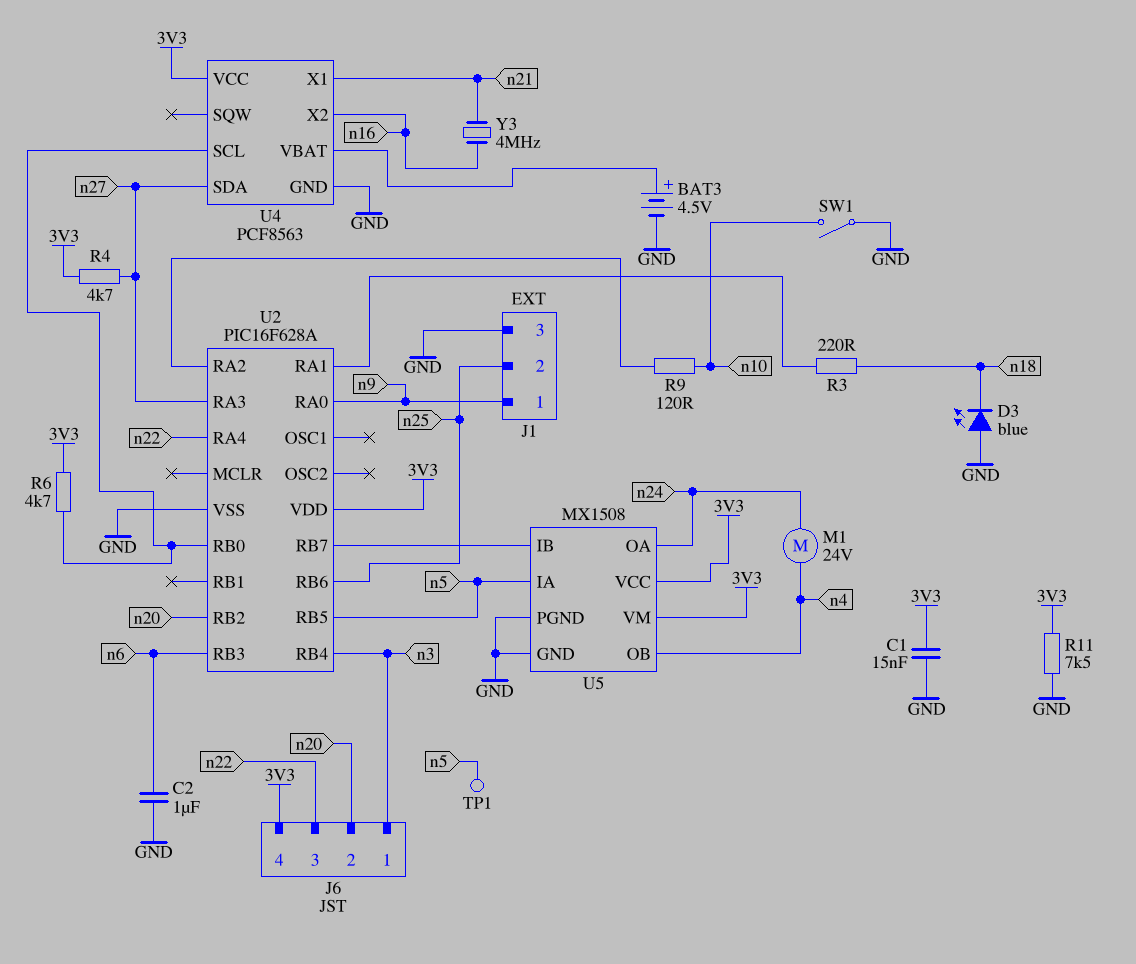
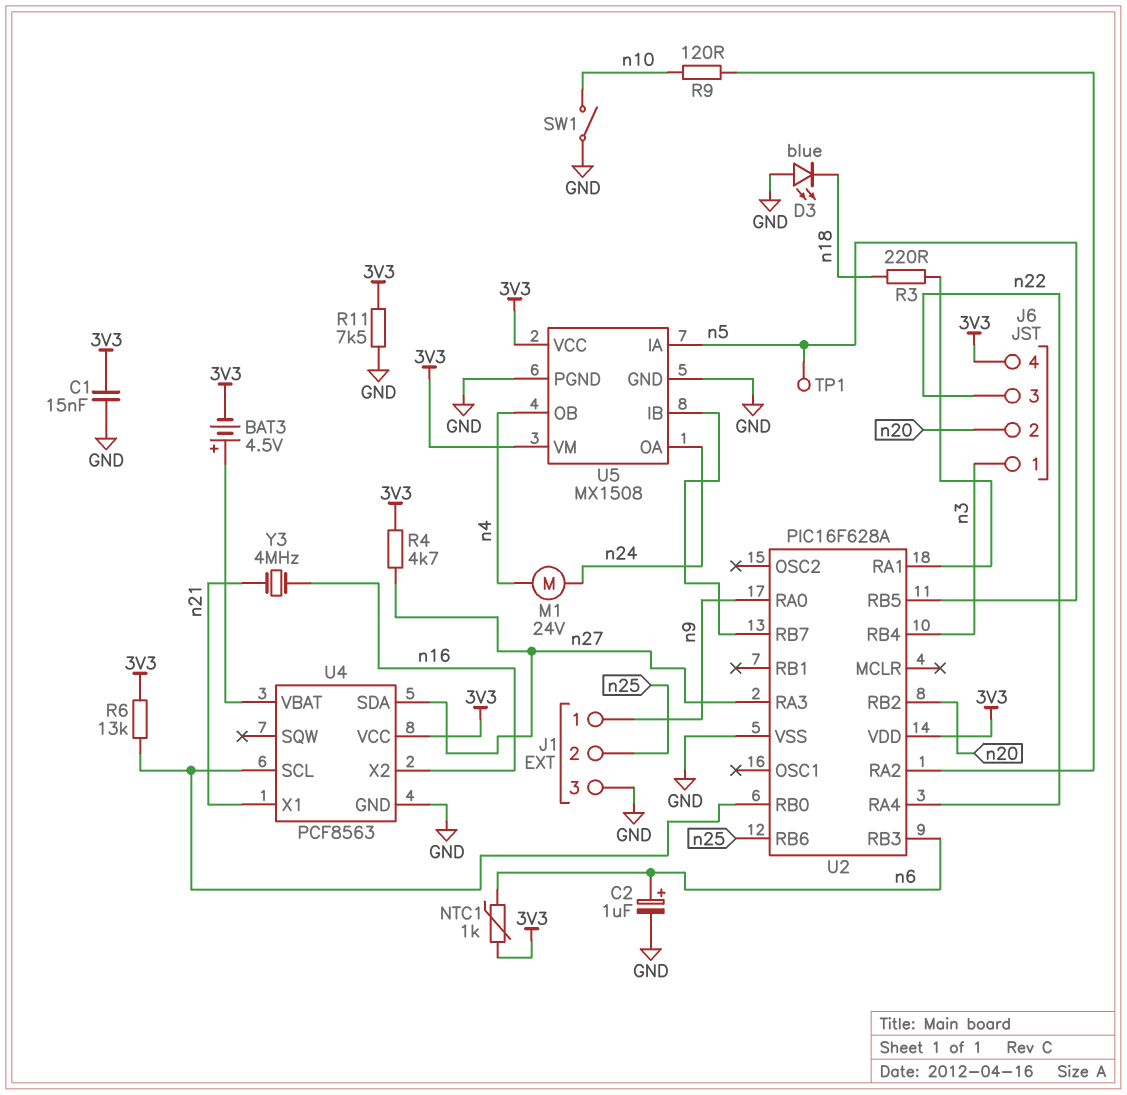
BAT3: 4.5V (plus U4/VBAT, minus GND) -> 4.5V (plus U4/VBAT, minus 3V3)
C2: 1uF (GND, n6) -> 1uF (plus n6, minus GND)
NTC1: none -> 1k (3V3, n6)
R6: 4.7k (3V3, U2/RB0) -> 13k (3V3, U2/RB0)

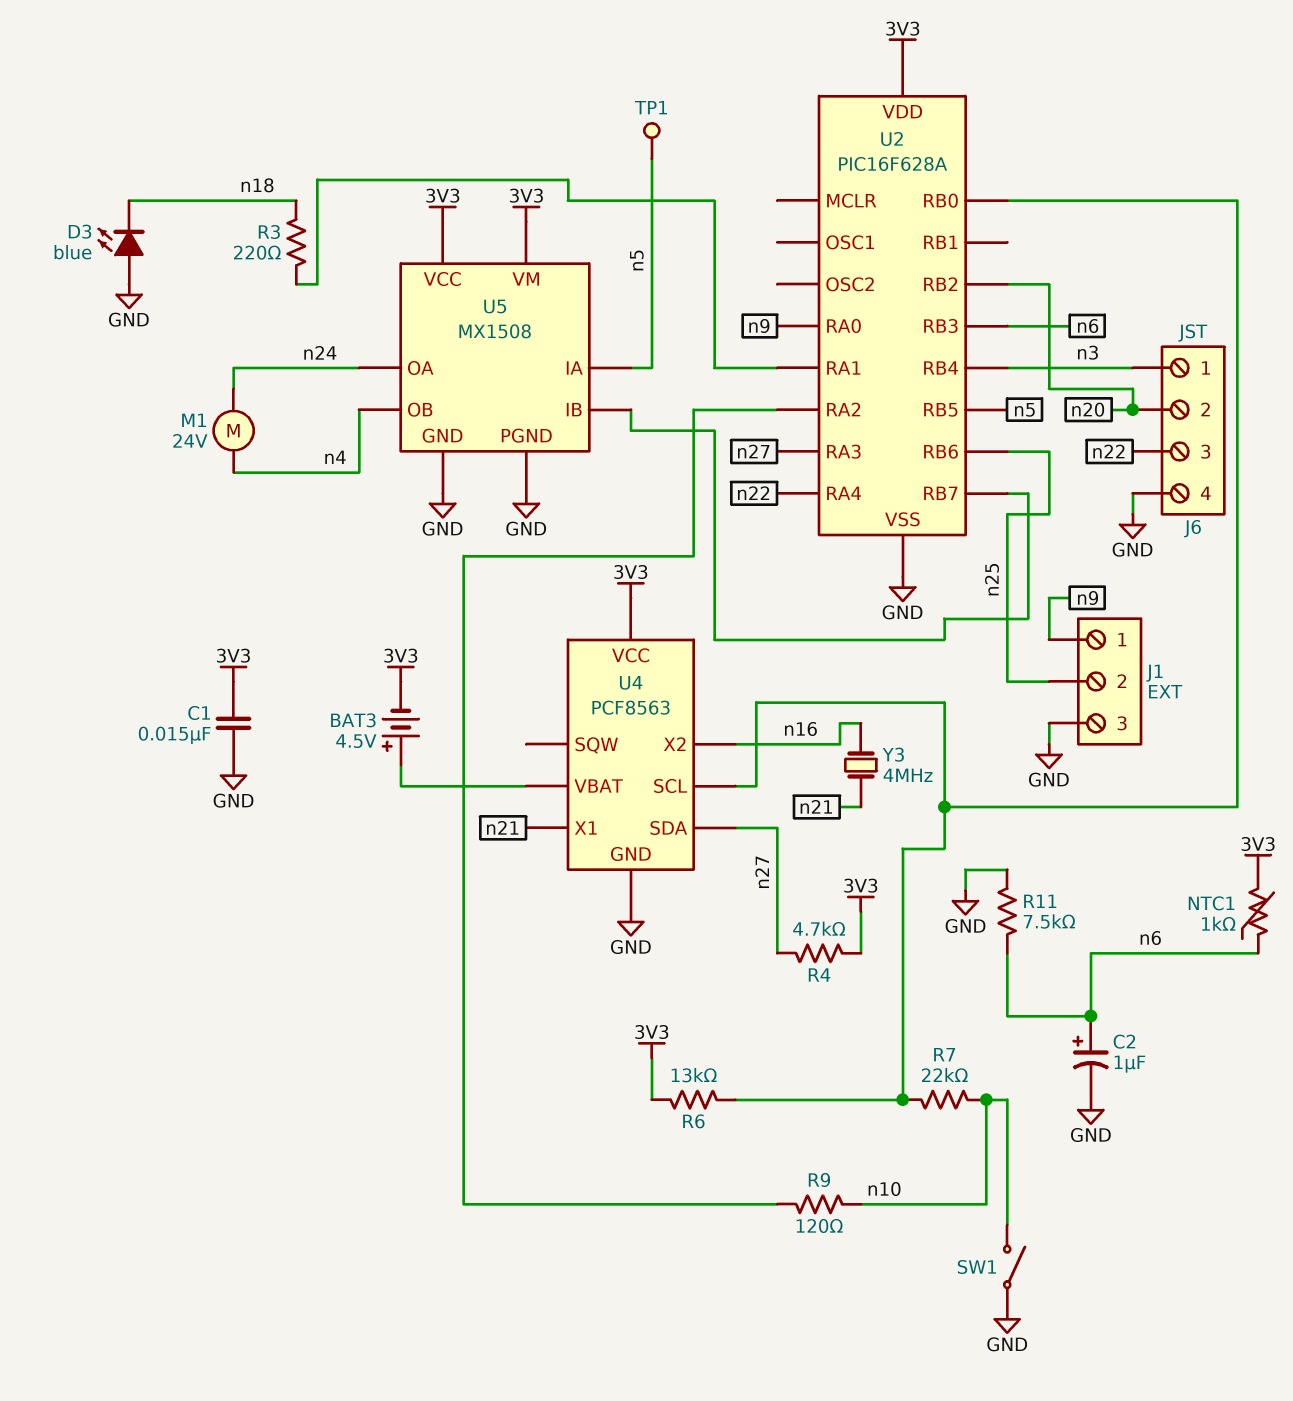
J6 pin 4: 3V3 -> GND
R7: none -> 22k (U2/RB0, n10)
R11: 7.5k (3V3, GND) -> 7.5k (GND, n6)

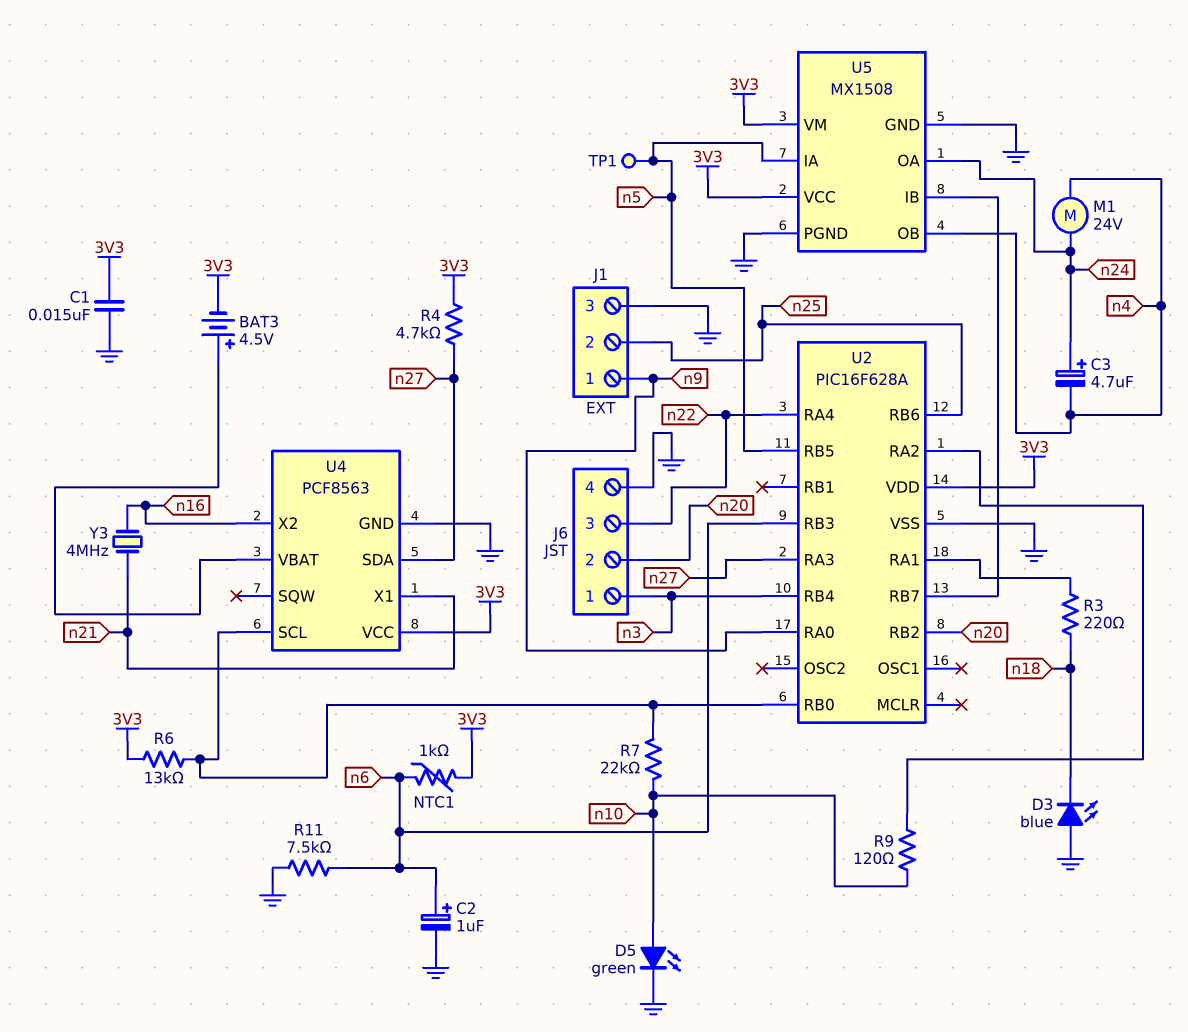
C3: none -> 4.7uF (plus n24, minus n4)
D5: none -> LED green (A n10, K GND)
SW1: switch (GND, n10) -> none

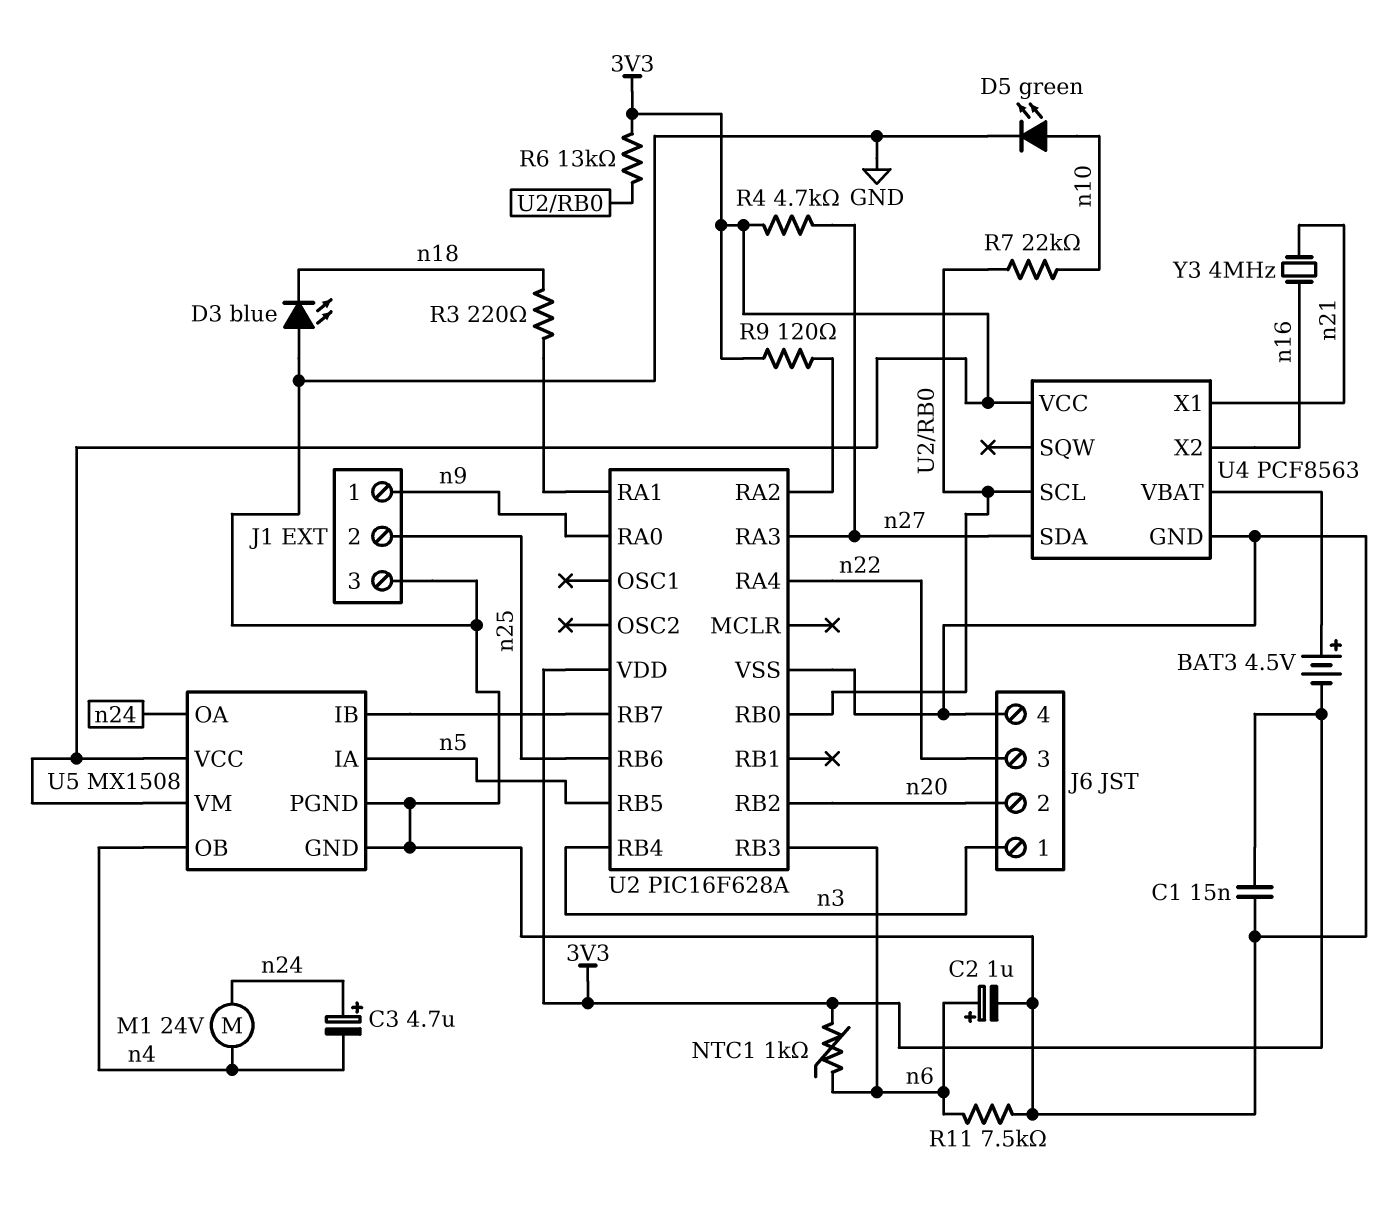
R9: 120 (U2/RA2, n10) -> 120 (3V3, U2/RA2)
TP1: test point (n5) -> none

